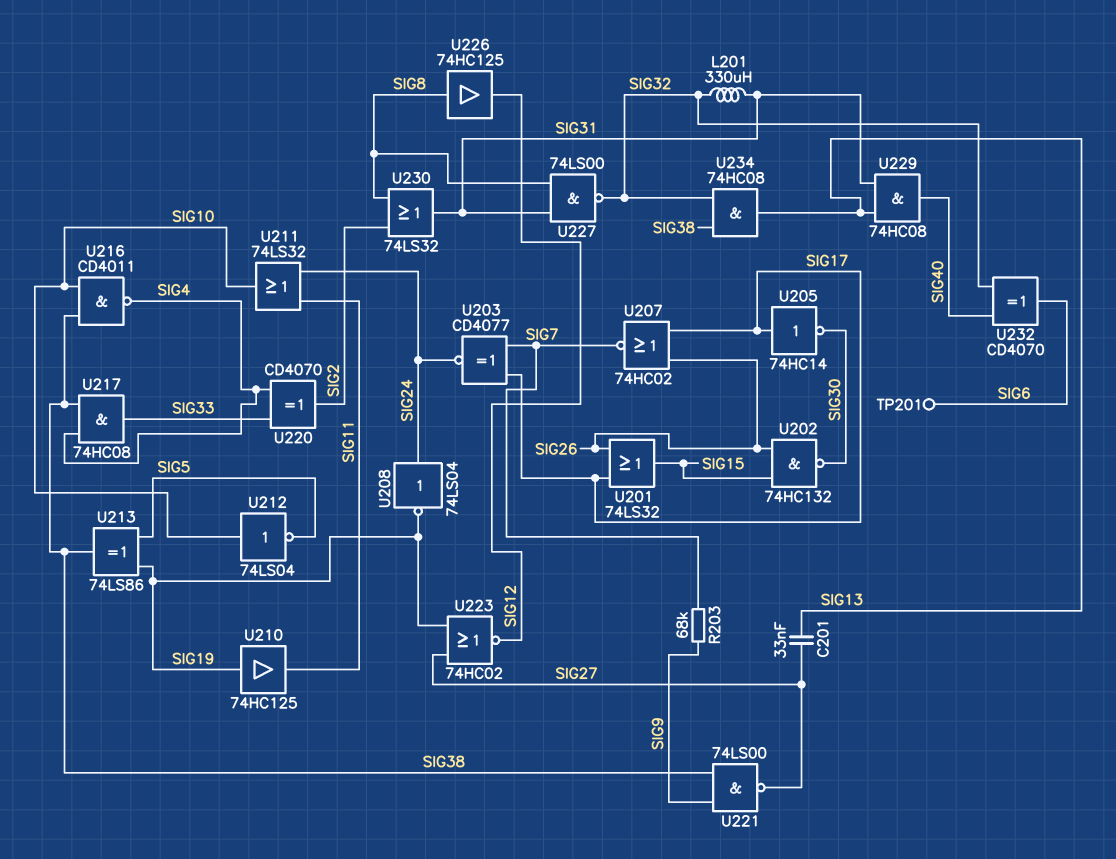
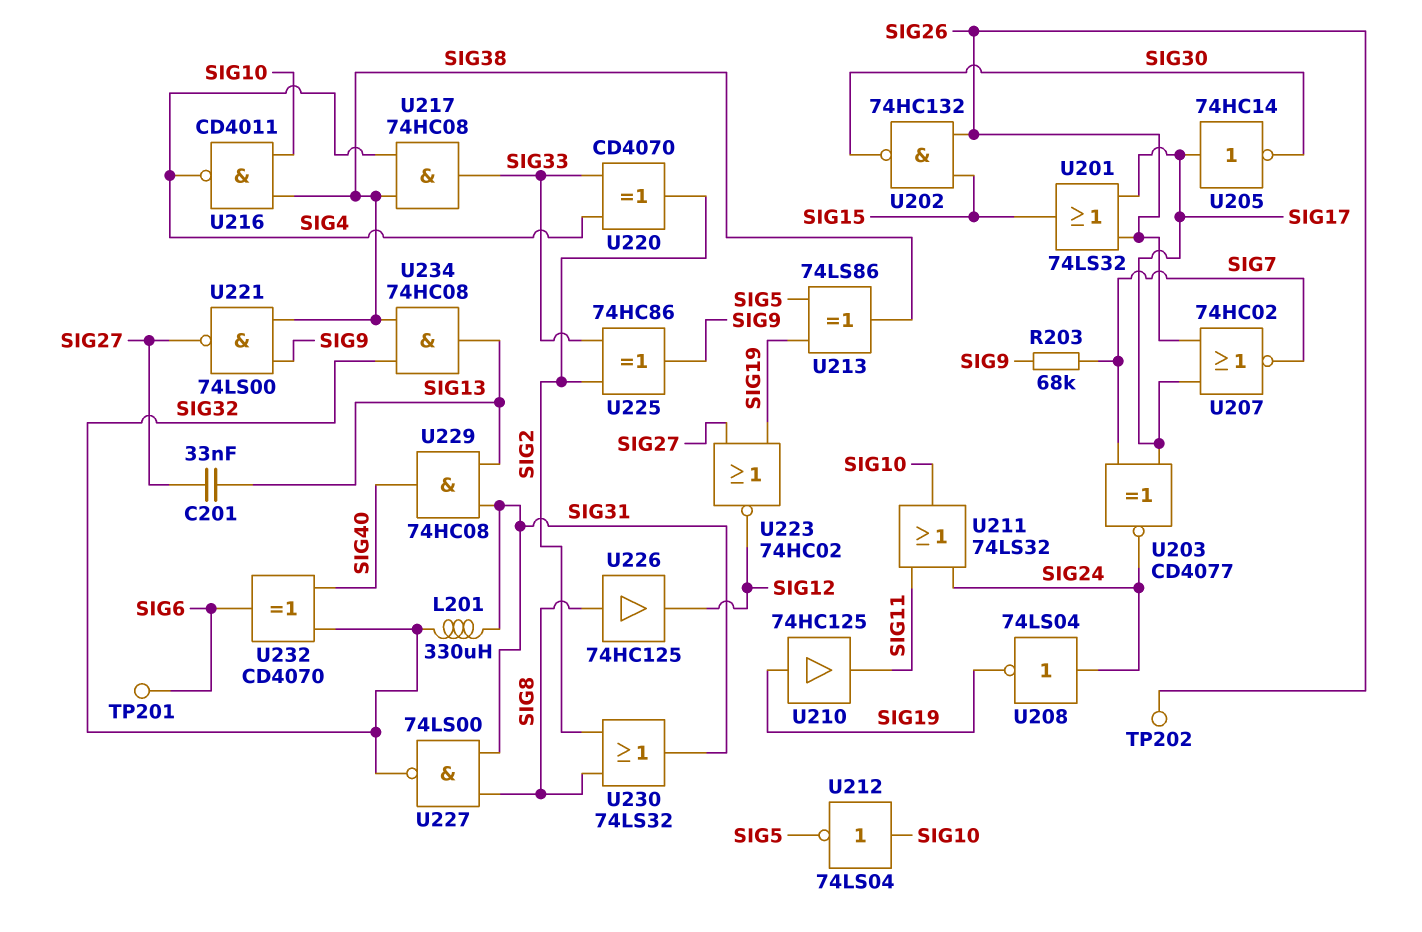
TP202: none -> test point (SIG26)
U225: none -> XOR 74HC86 (in SIG2, in SIG33, out SIG9)

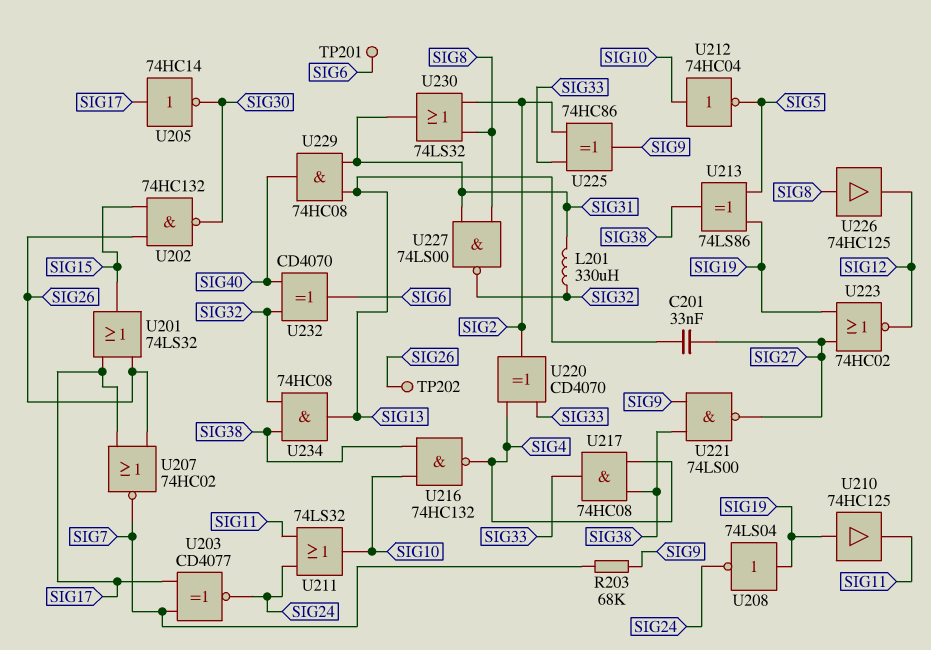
U208: NOT 74LS04 (in SIG24, out SIG19) -> NOT 74LS04 (in SIG19, out SIG24)
U212: NOT 74LS04 (in SIG10, out SIG5) -> NOT 74HC04 (in SIG10, out SIG5)
U216: NAND CD4011 (in SIG10, in SIG38, out SIG4) -> NAND 74HC132 (in SIG10, in SIG38, out SIG4)

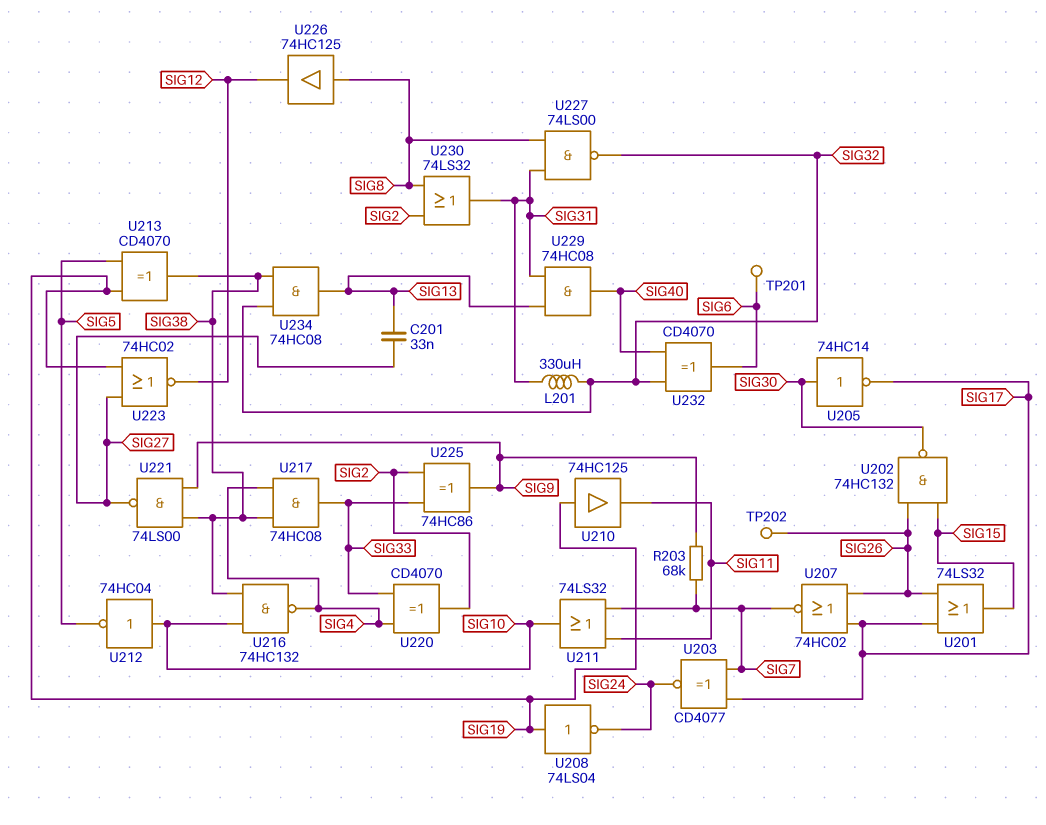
U205: NOT 74HC14 (in SIG17, out SIG30) -> NOT 74HC14 (in SIG30, out SIG17)
U211: OR 74LS32 (in SIG11, in SIG24, out SIG10) -> OR 74LS32 (in SIG7, in SIG11, out SIG10)
U213: XOR 74LS86 (in SIG5, in SIG19, out SIG38) -> XOR CD4070 (in SIG5, in SIG19, out SIG38)

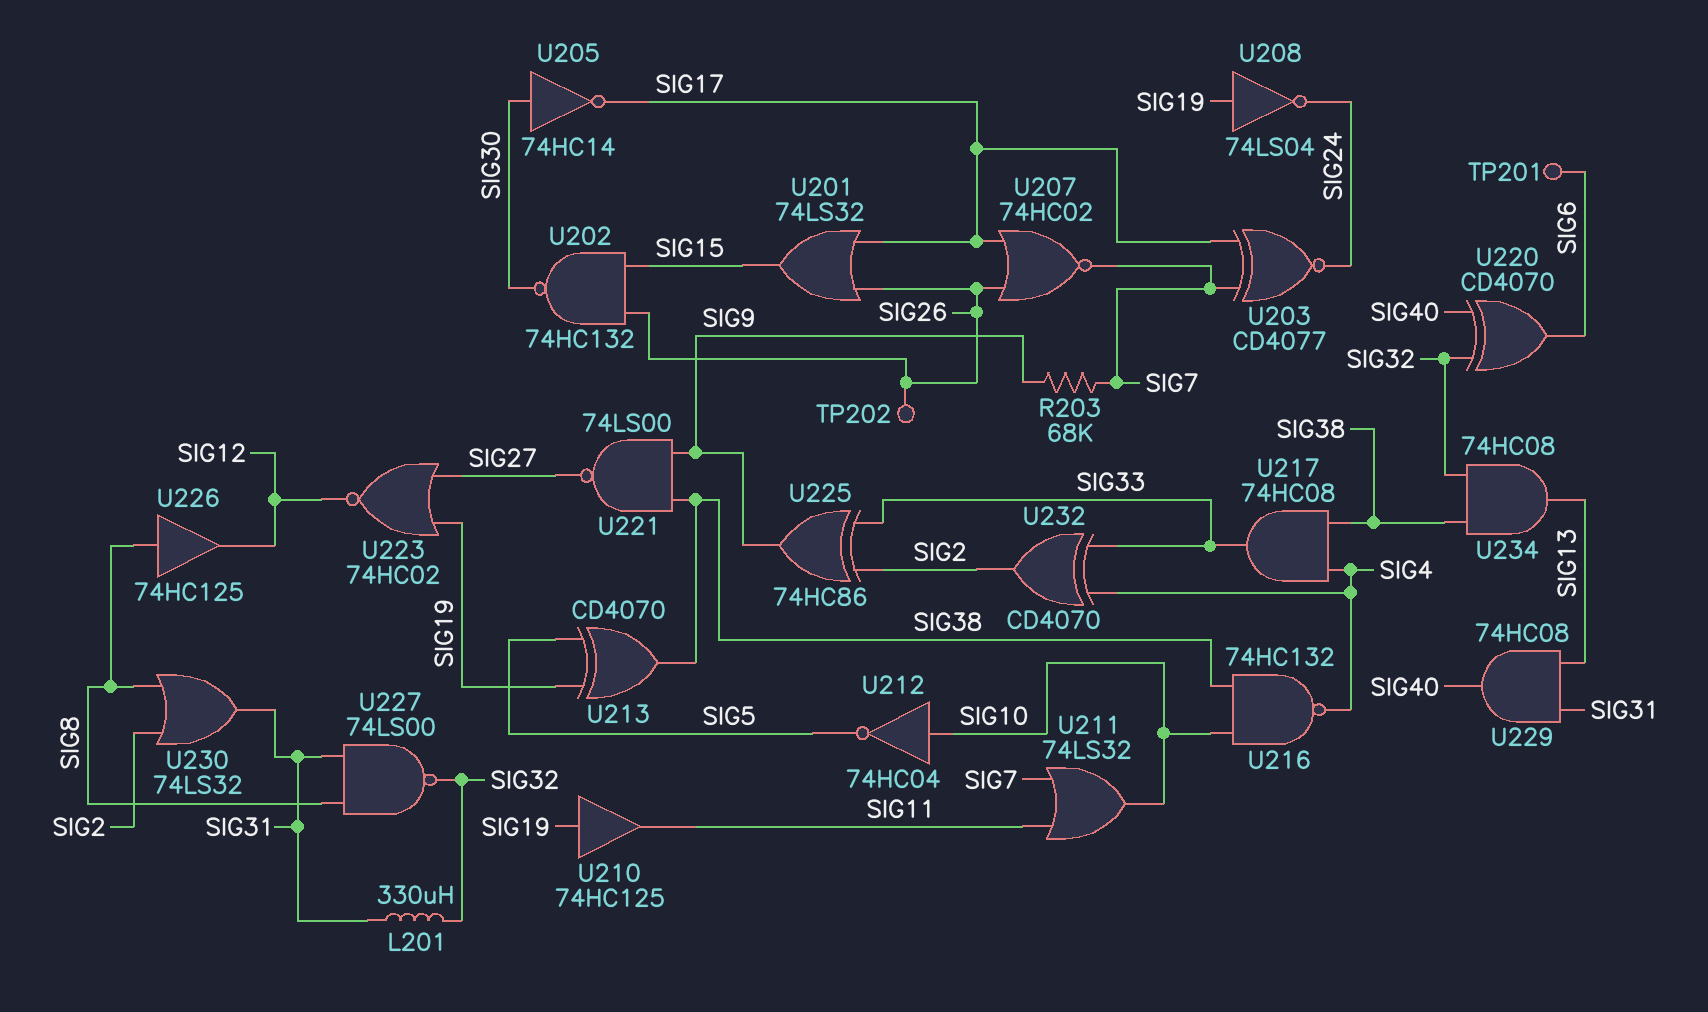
C201: 33nF (SIG13, SIG27) -> none
U220: XOR CD4070 (in SIG4, in SIG33, out SIG2) -> XOR CD4070 (in SIG32, in SIG40, out SIG6)
U232: XOR CD4070 (in SIG32, in SIG40, out SIG6) -> XOR CD4070 (in SIG4, in SIG33, out SIG2)

